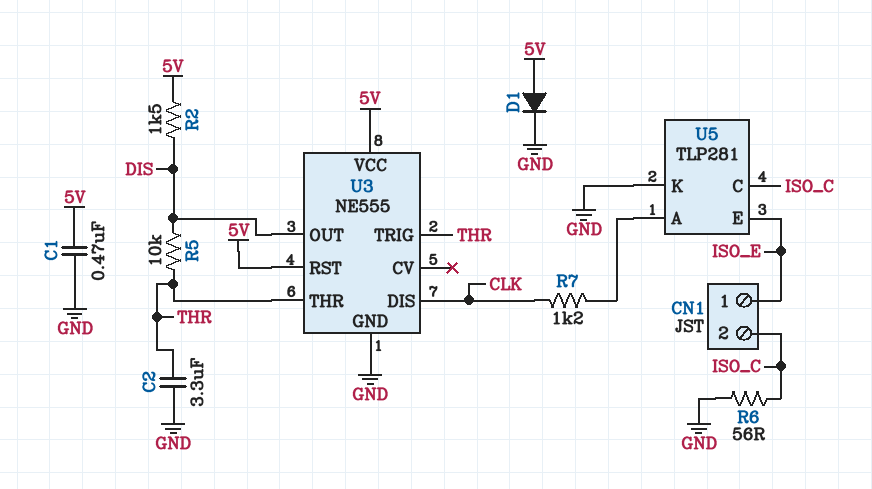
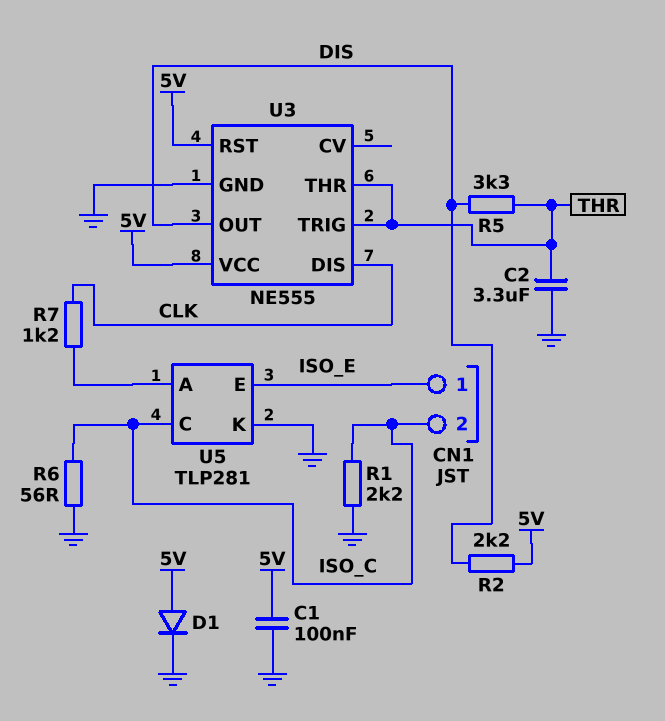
C1: 470nF (5V, GND) -> 100nF (5V, GND)
R1: none -> 2.2k (GND, ISO_C)
R2: 1.5k (5V, DIS) -> 2.2k (5V, DIS)
R5: 10k (DIS, THR) -> 3.3k (DIS, THR)

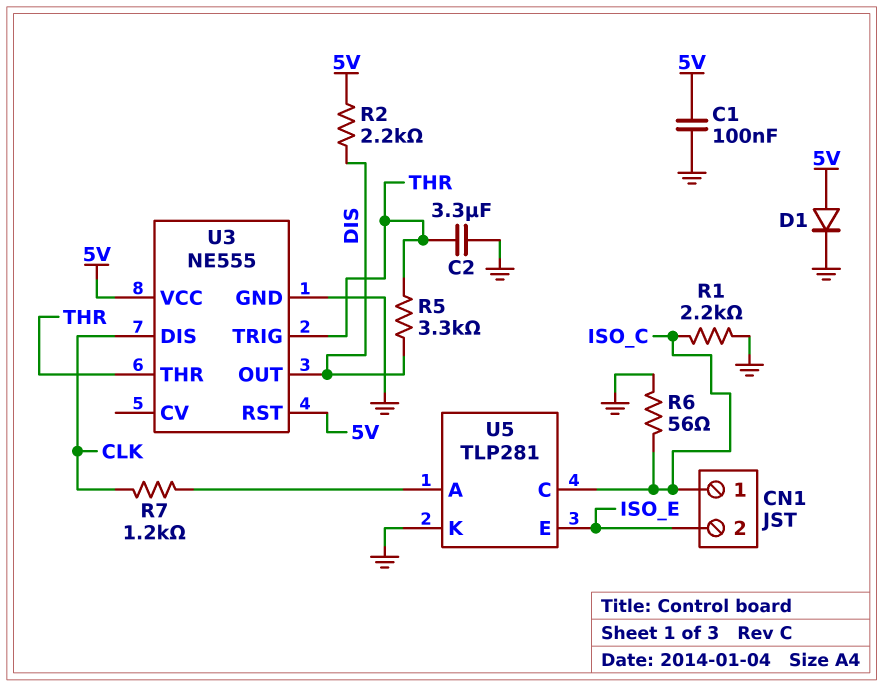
CN1 pin 1: ISO_E -> ISO_C
CN1 pin 2: ISO_C -> ISO_E

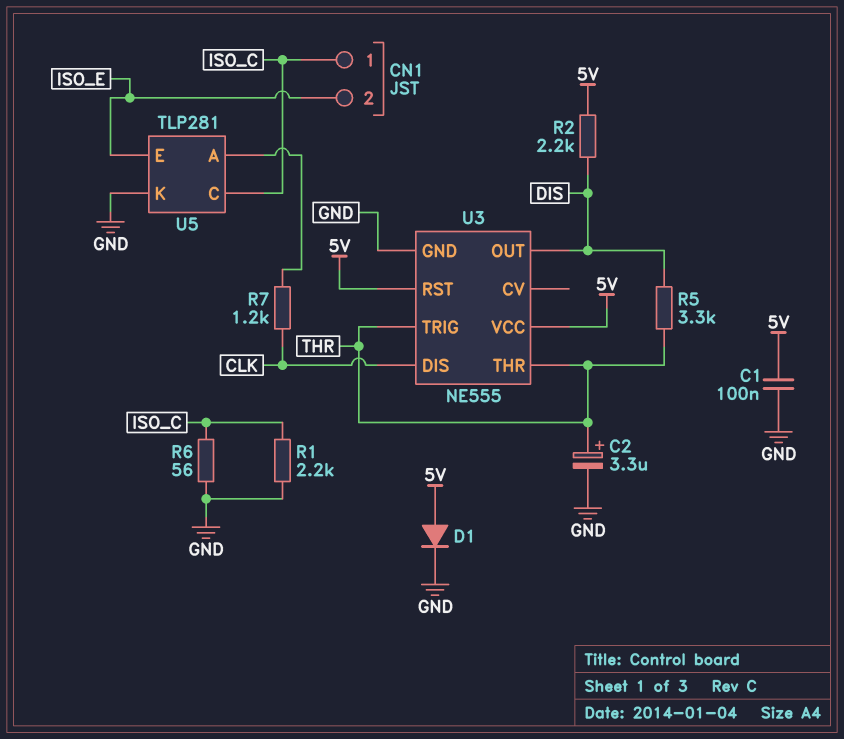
C2: 3.3uF (GND, THR) -> 3.3uF (plus THR, minus GND)

